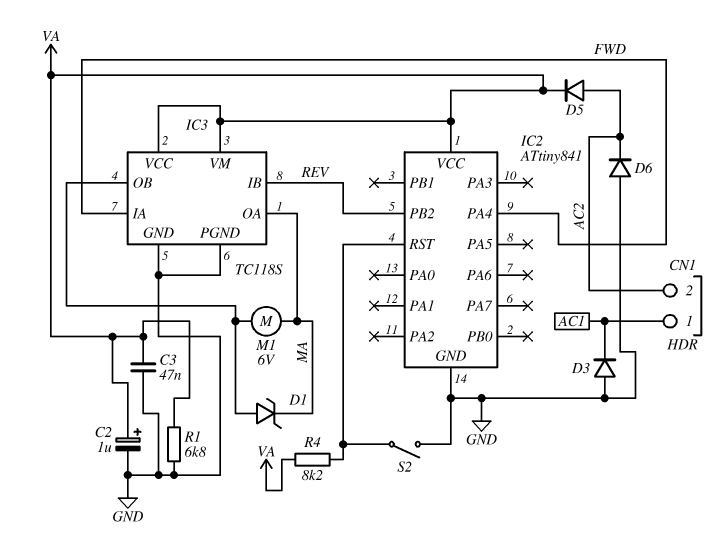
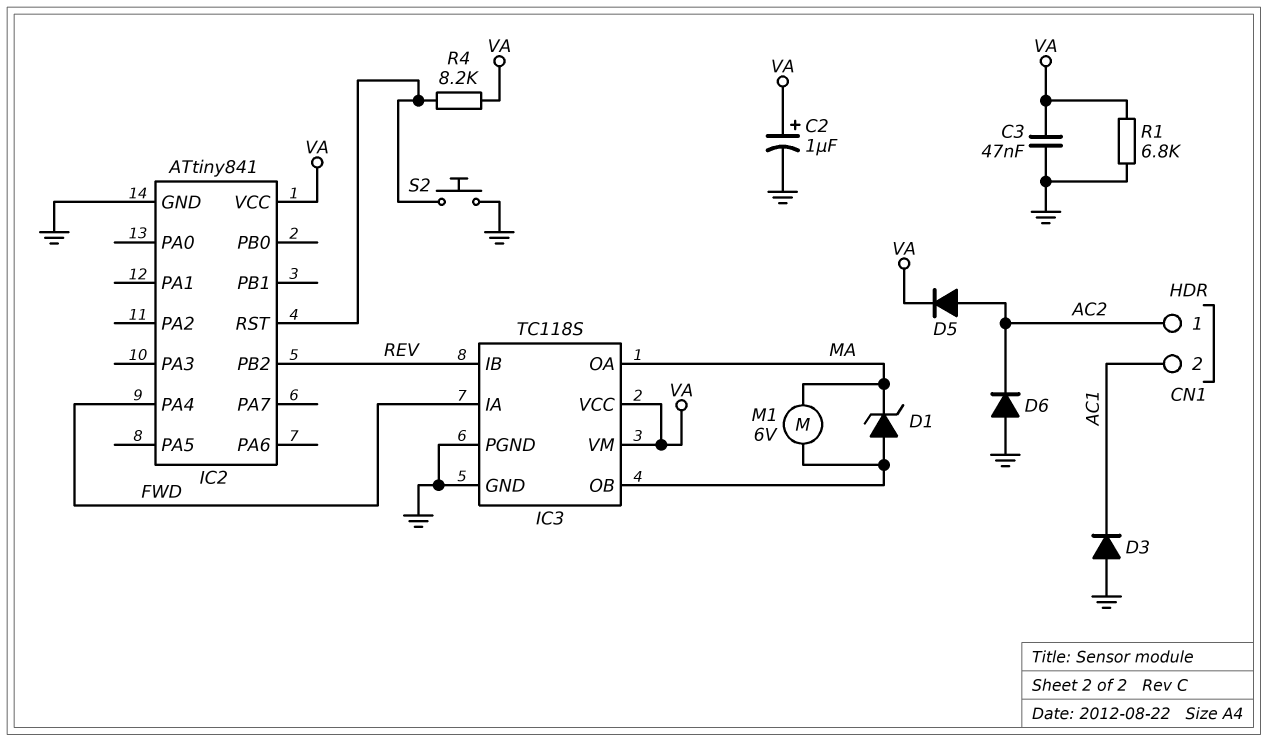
CN1 pin 1: AC1 -> AC2
CN1 pin 2: AC2 -> AC1
S2: switch (GND, IC2/RST) -> button (GND, IC2/RST)

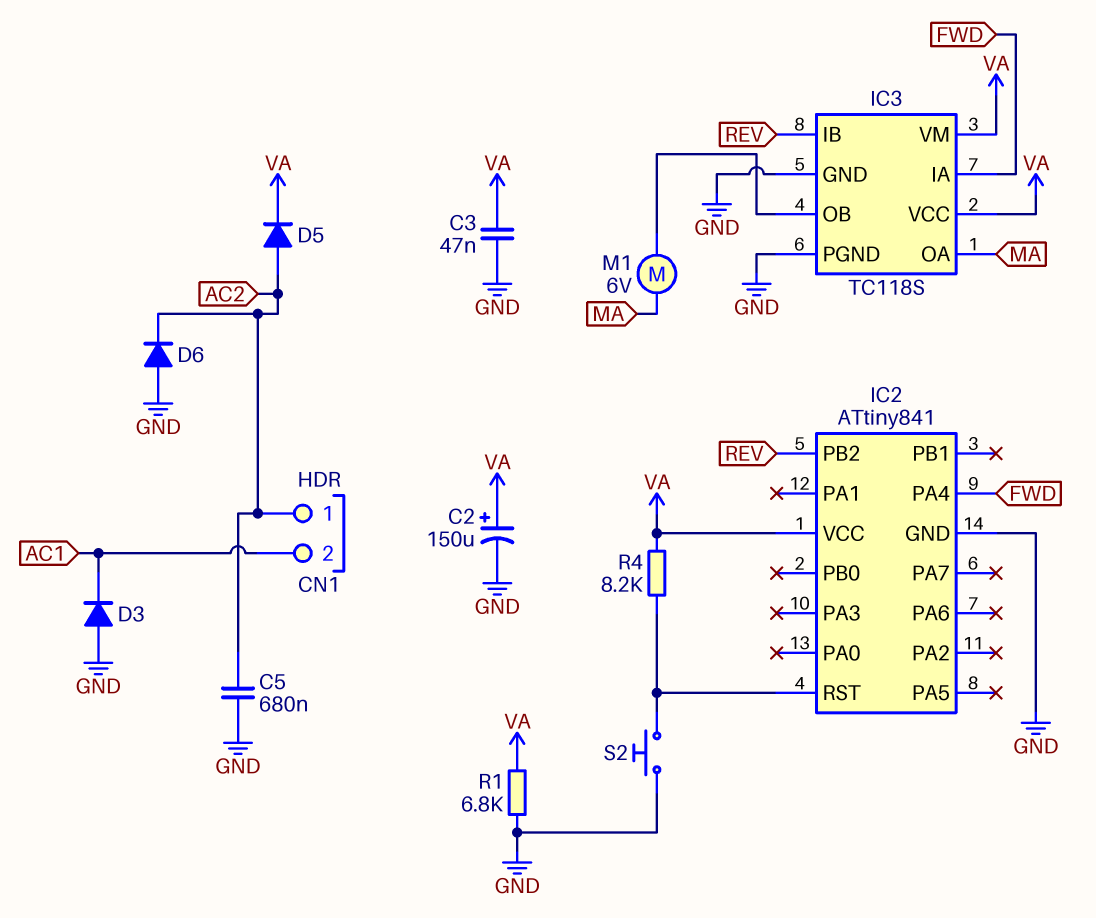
C2: 1uF (plus VA, minus GND) -> 150uF (plus VA, minus GND)
C5: none -> 680nF (AC2, GND)
D1: zener (A IC3/OB, K MA) -> none

